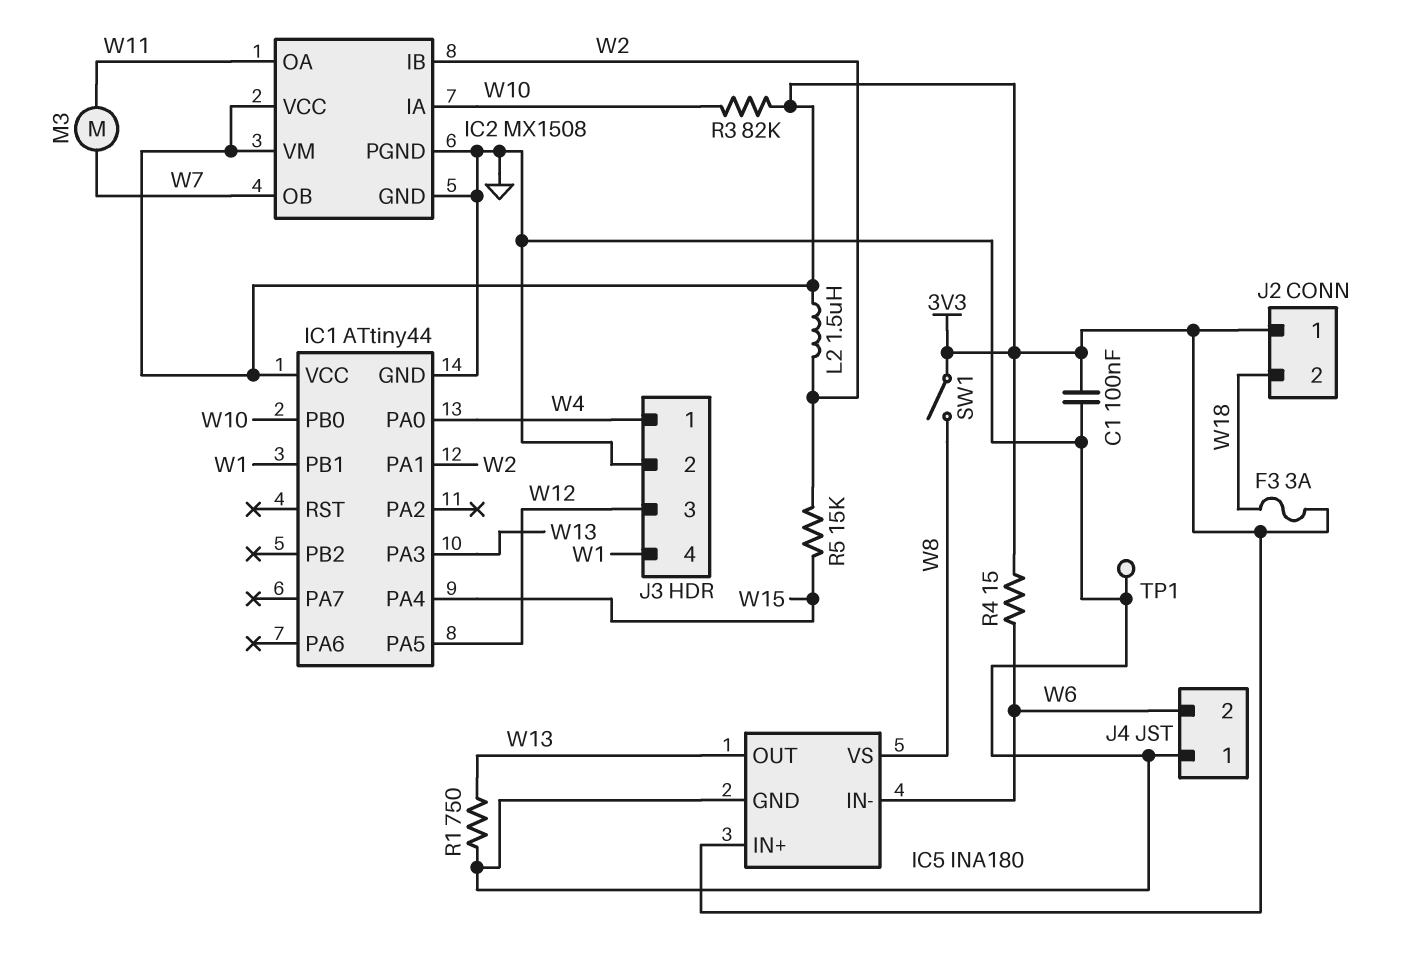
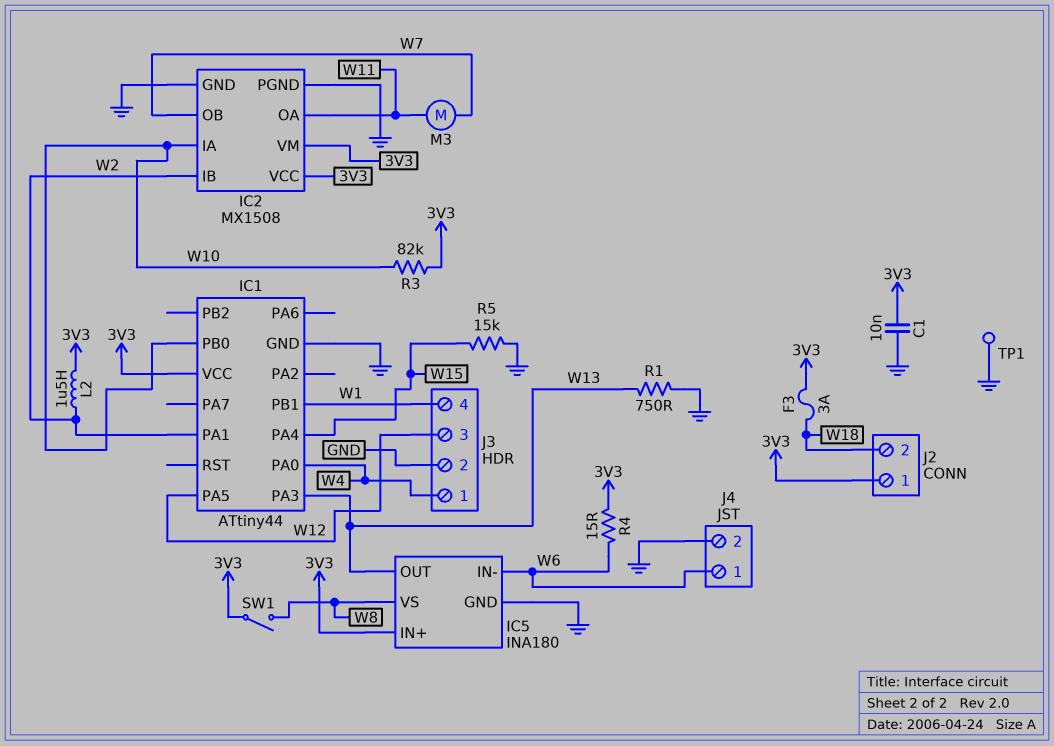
C1: 100nF (3V3, GND) -> 10nF (3V3, GND)
J4 pin 1: GND -> W6
J4 pin 2: W6 -> GND
R5: 15k (W2, W15) -> 15k (GND, W15)

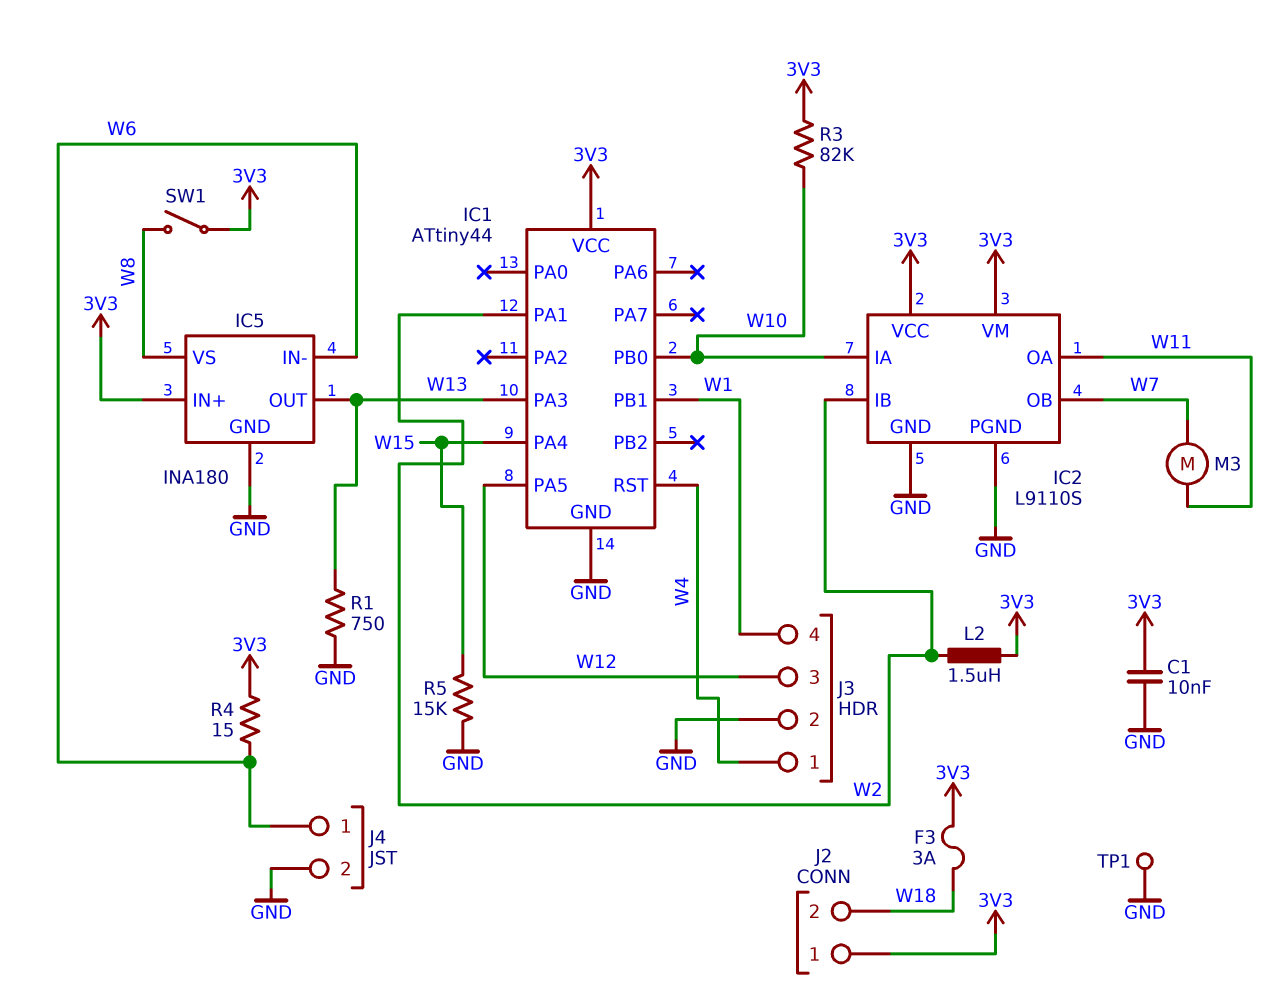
IC1 pin PA0: W4 -> none
IC1 pin RST: none -> W4
IC2: MX1508 -> L9110S

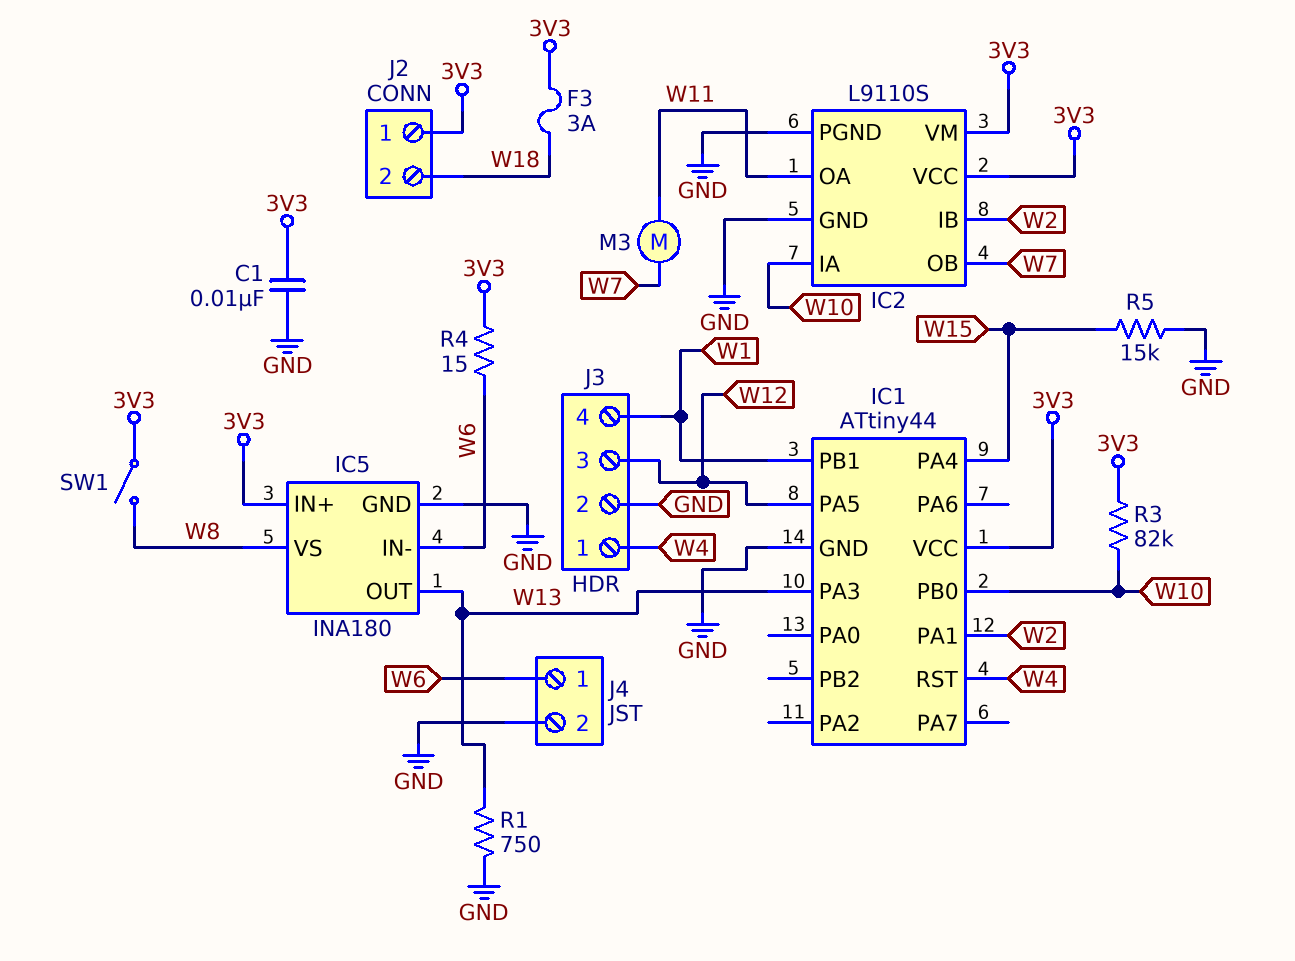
L2: 1.5uH (3V3, W2) -> none
TP1: test point (GND) -> none

